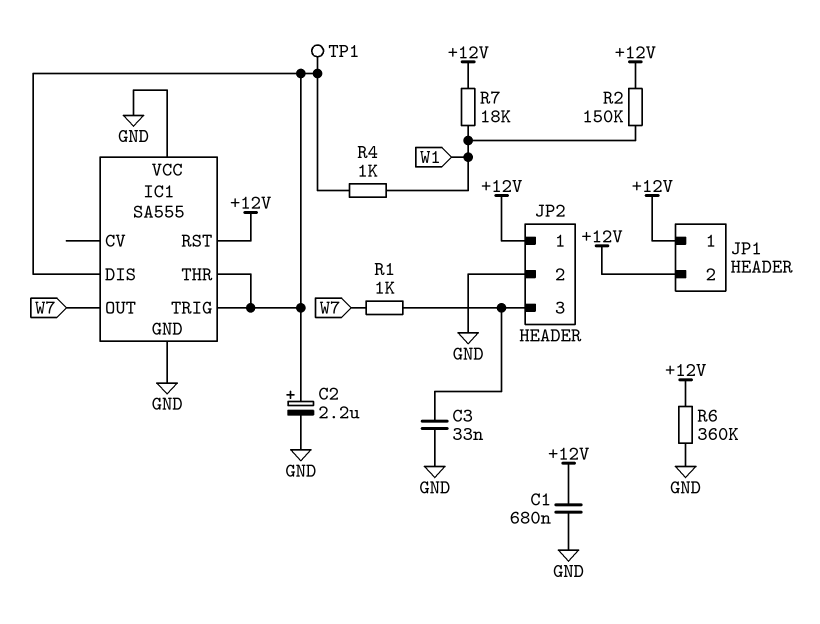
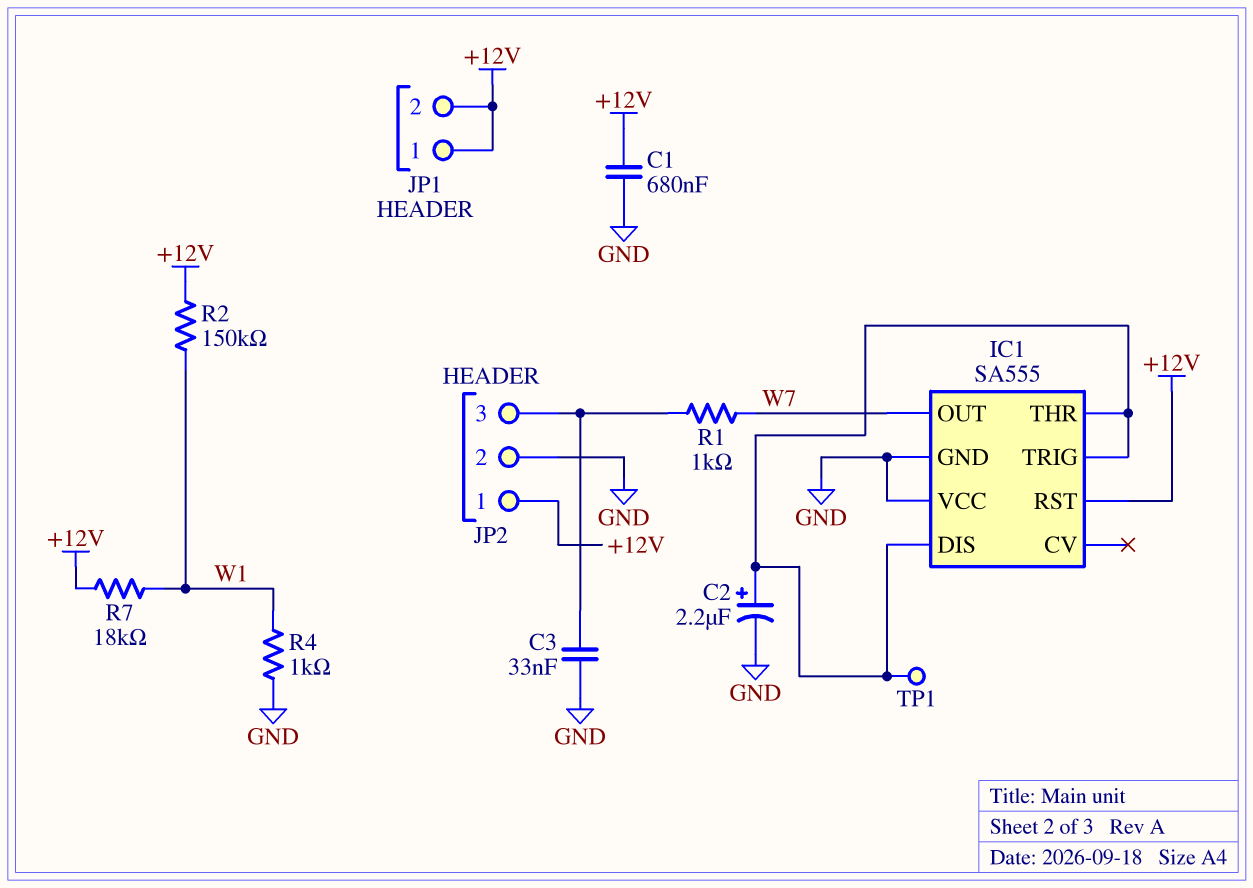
R4: 1k (IC1/DIS, W1) -> 1k (GND, W1)
R6: 360k (+12V, GND) -> none

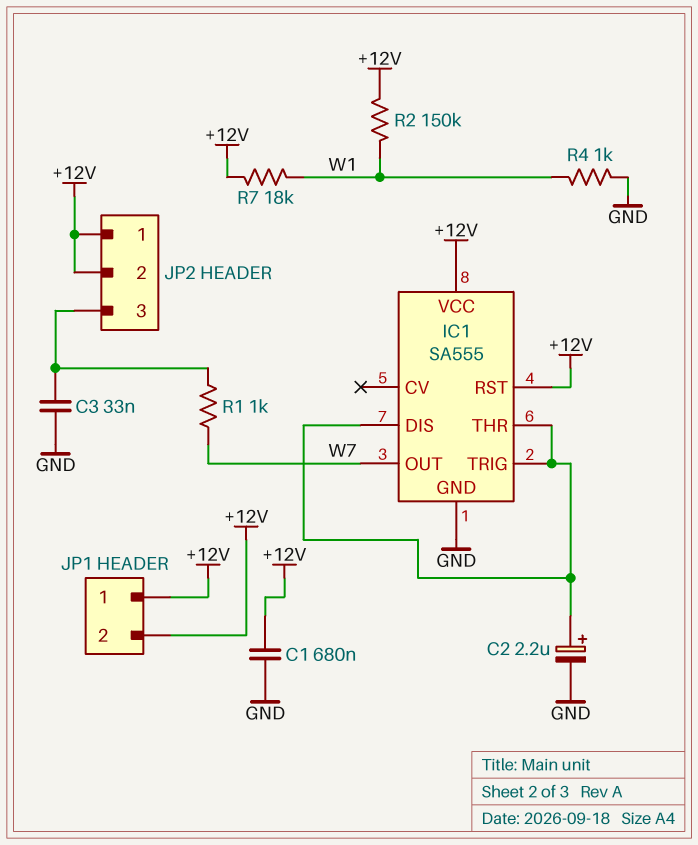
IC1 pin VCC: GND -> +12V
JP2 pin 2: GND -> +12V
TP1: test point (IC1/DIS) -> none

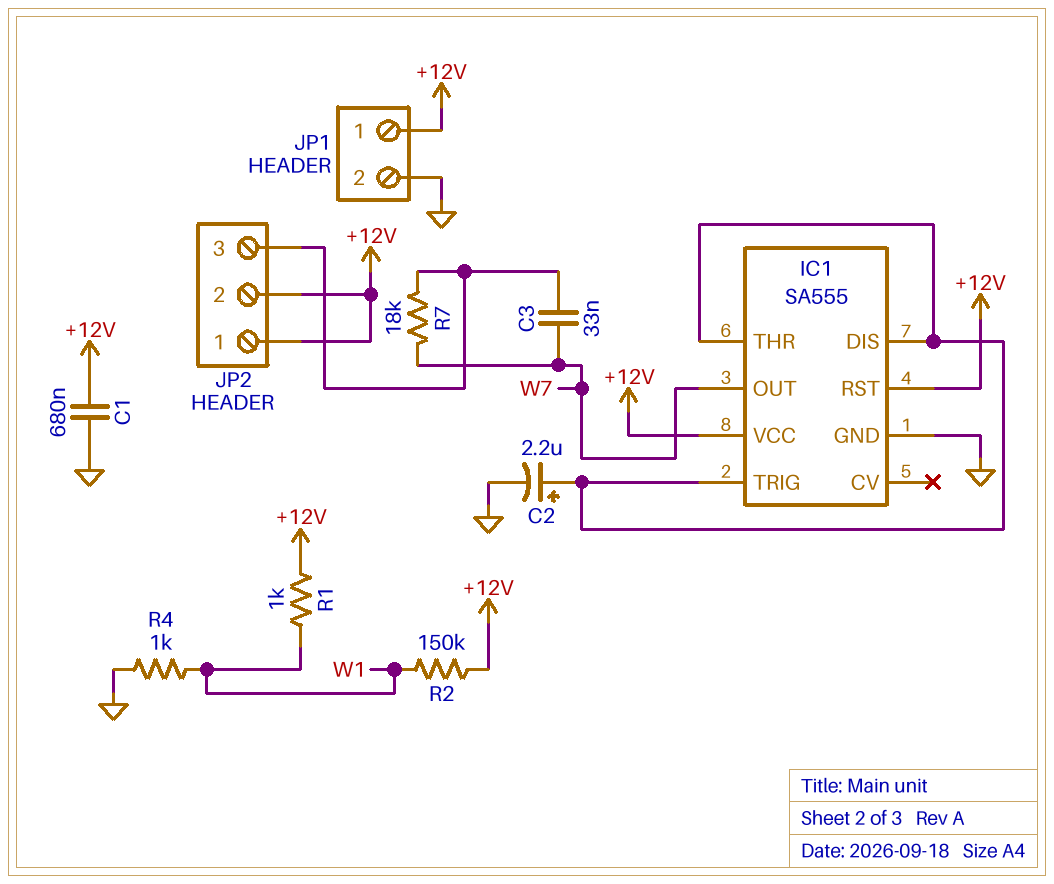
C3: 33nF (GND, JP2/3) -> 33nF (JP2/3, W7)
JP1 pin 2: +12V -> GND
R1: 1k (JP2/3, W7) -> 1k (+12V, W1)
R7: 18k (+12V, W1) -> 18k (JP2/3, W7)

